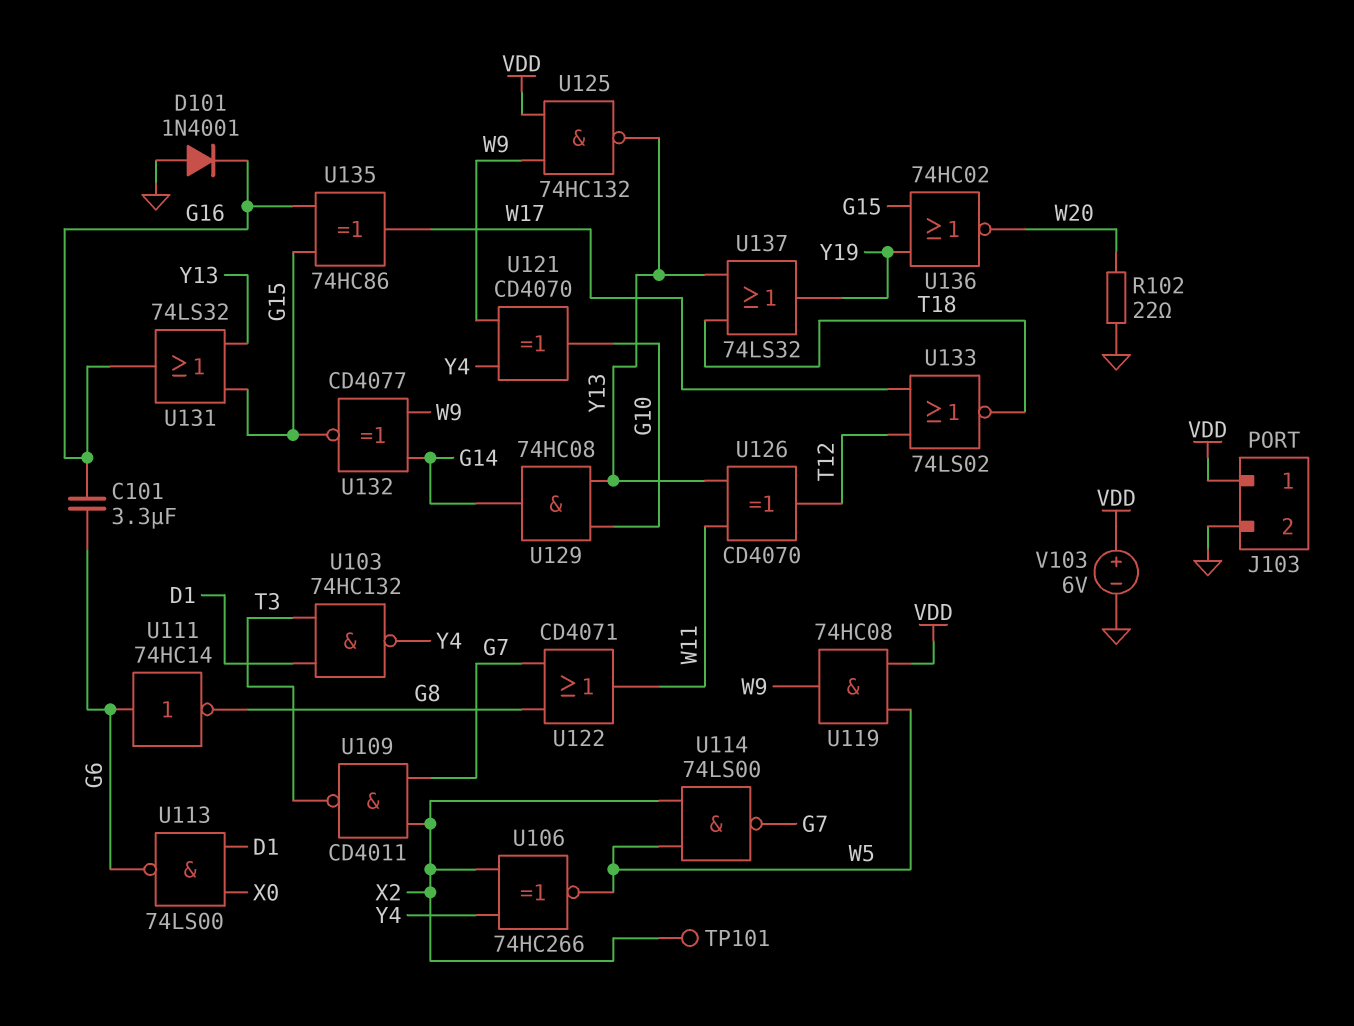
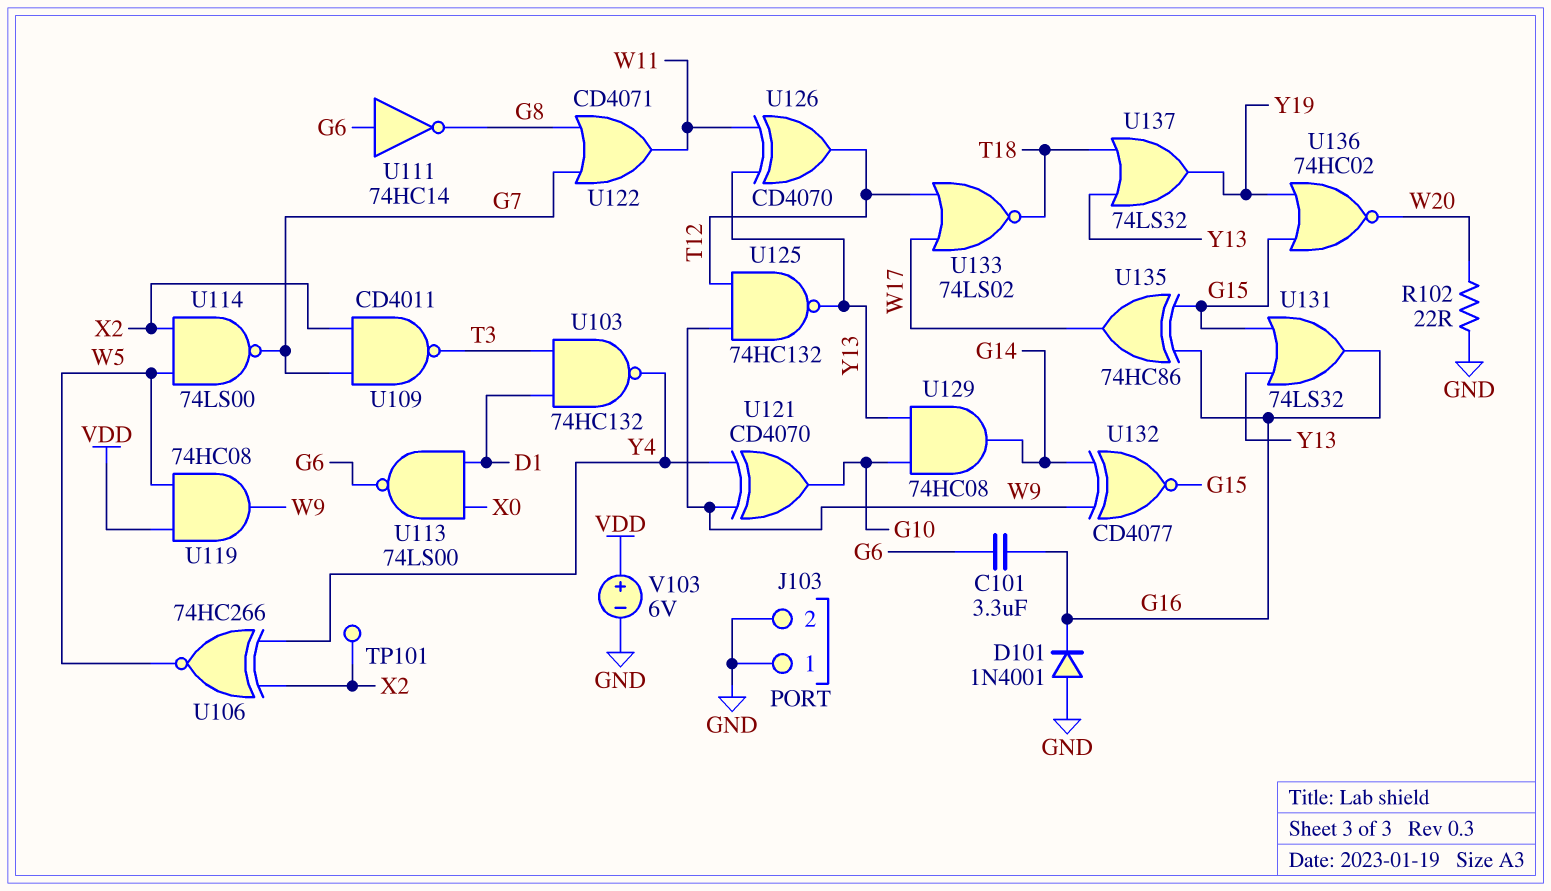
J103 pin 1: VDD -> GND
U125: NAND 74HC132 (in VDD, in W9, out Y13) -> NAND 74HC132 (in T12, in W9, out Y13)

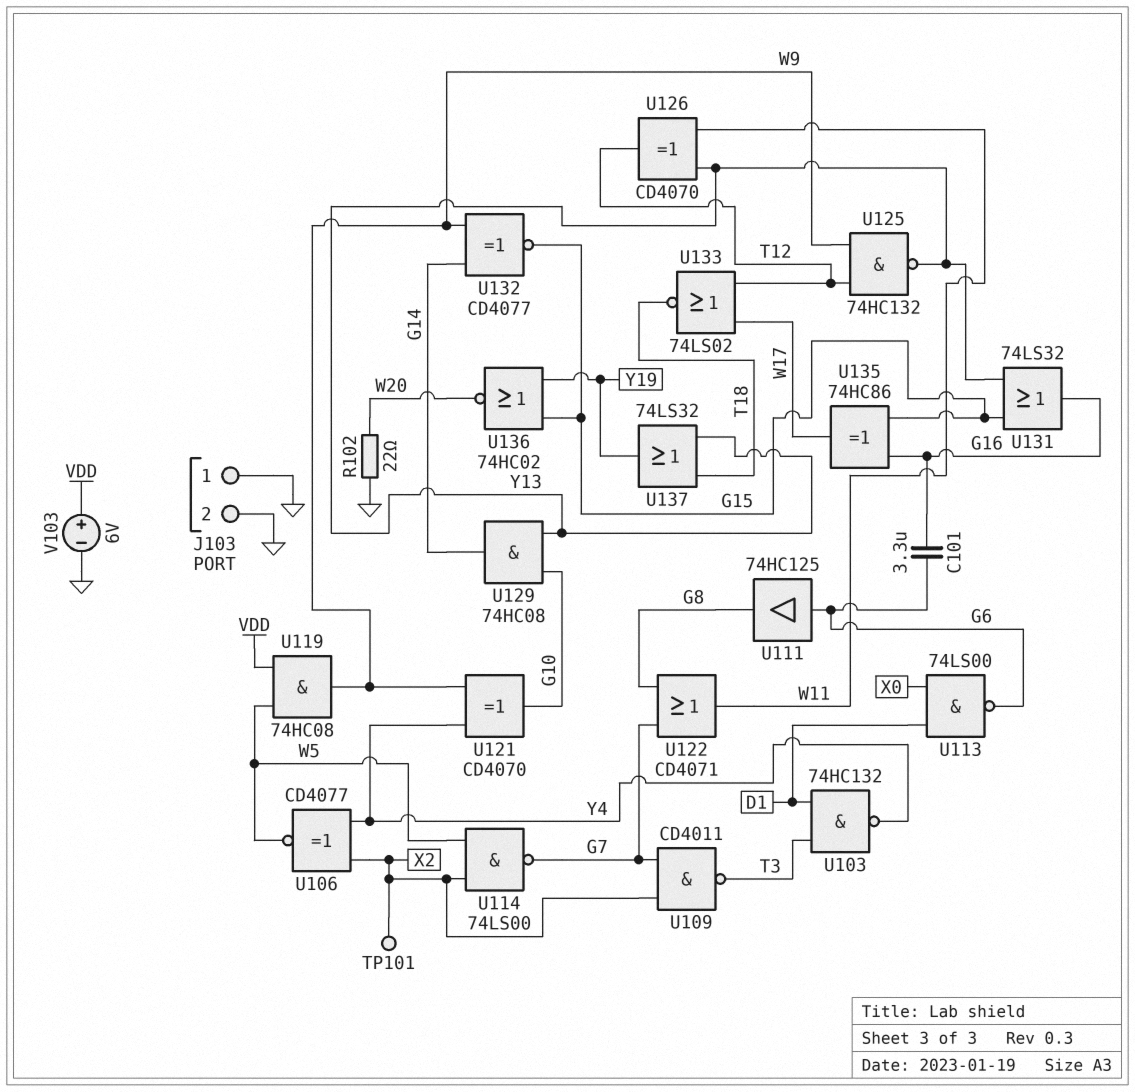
D101: diode 1N4001 (A GND, K G16) -> none
U106: XNOR 74HC266 (in X2, in Y4, out W5) -> XNOR CD4077 (in X2, in Y4, out W5)
U111: NOT 74HC14 (in G6, out G8) -> buffer 74HC125 (in G6, out G8)

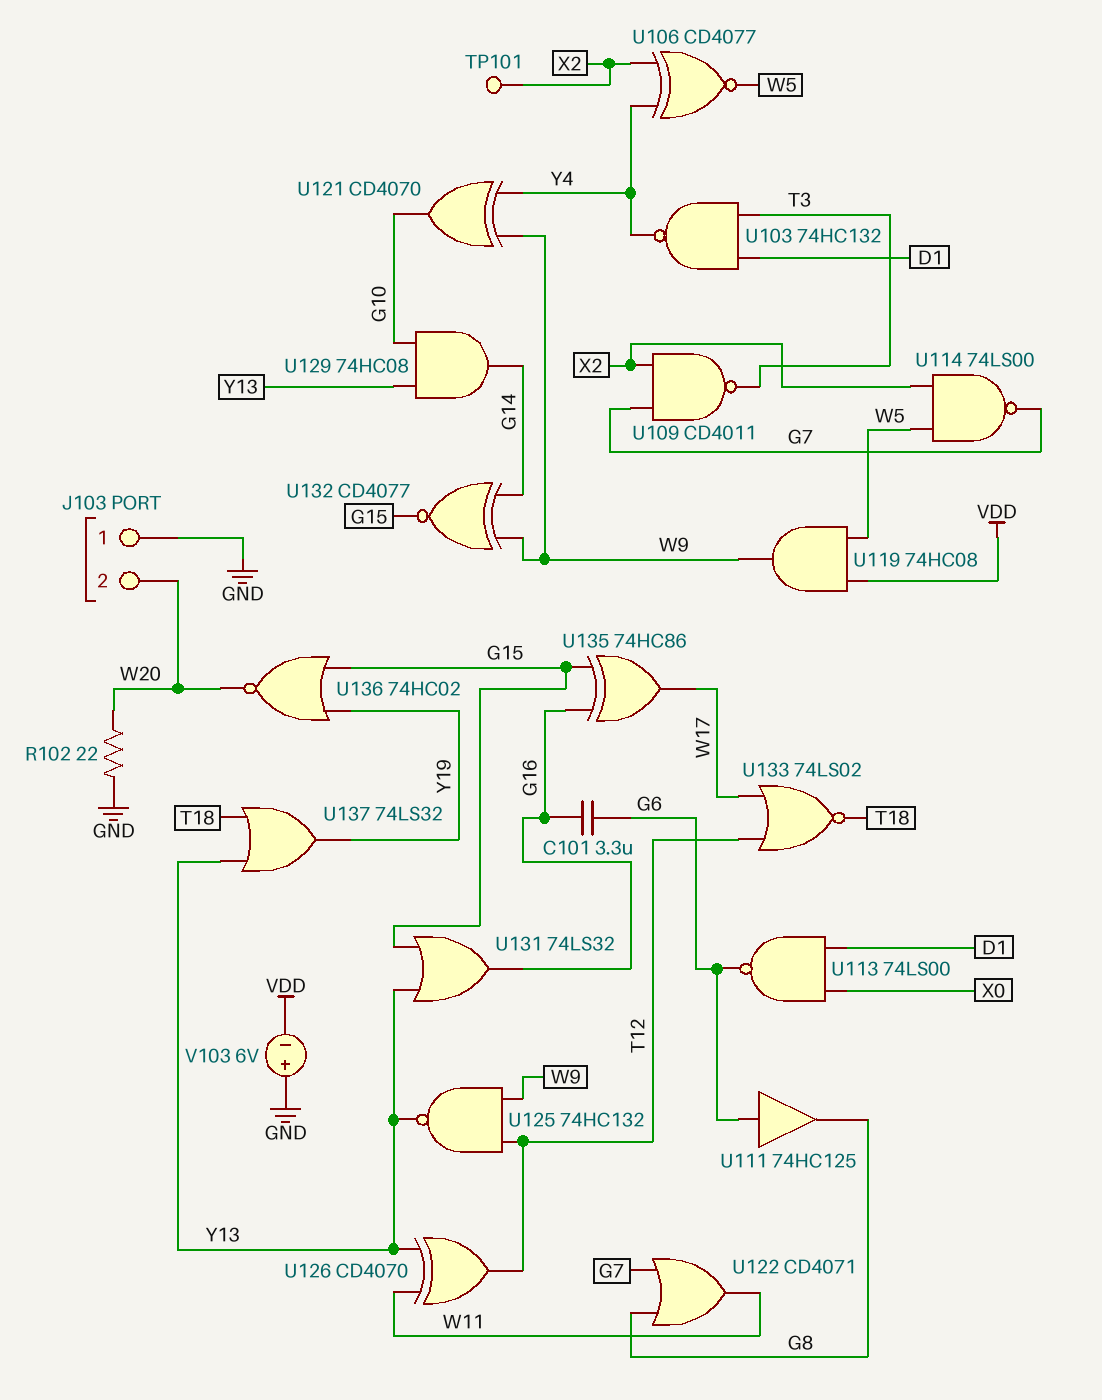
J103 pin 2: GND -> W20
V103: 6V (plus VDD, minus GND) -> 6V (plus GND, minus VDD)

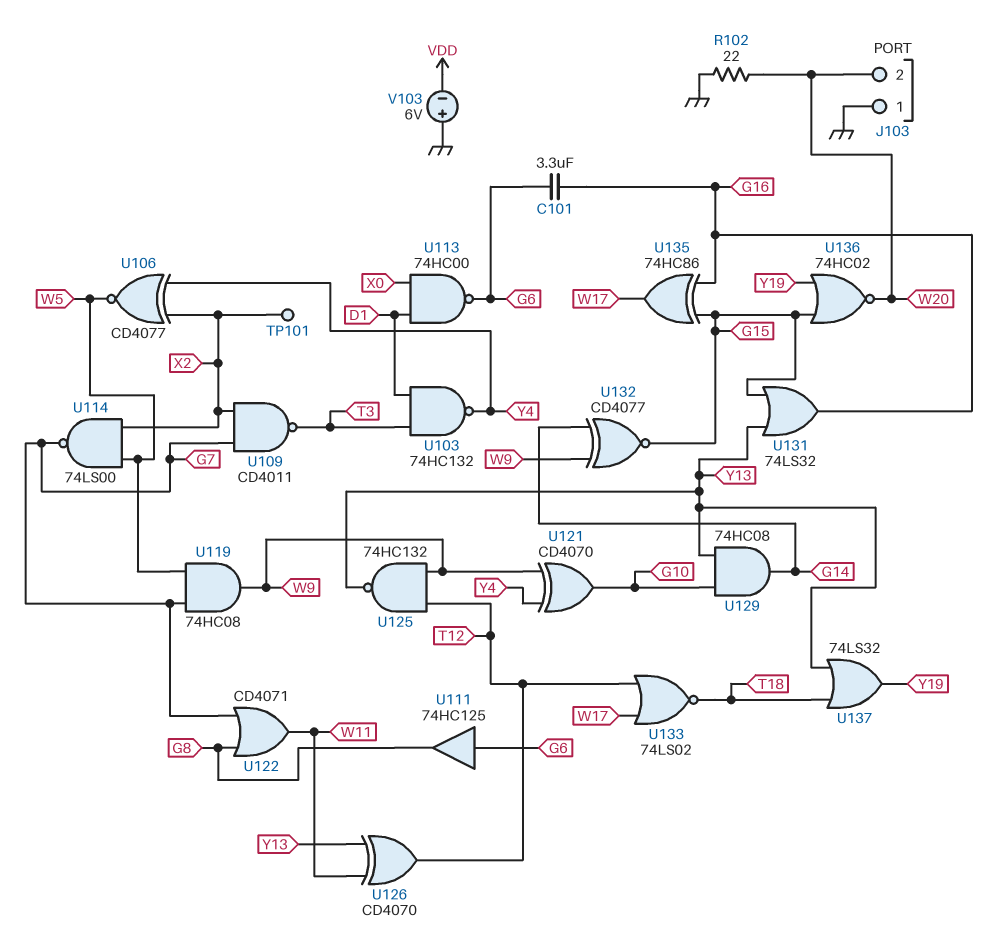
U113: NAND 74LS00 (in D1, in X0, out G6) -> NAND 74HC00 (in D1, in X0, out G6)
U119: AND 74HC08 (in VDD, in W5, out W9) -> AND 74HC08 (in G7, in W5, out W9)

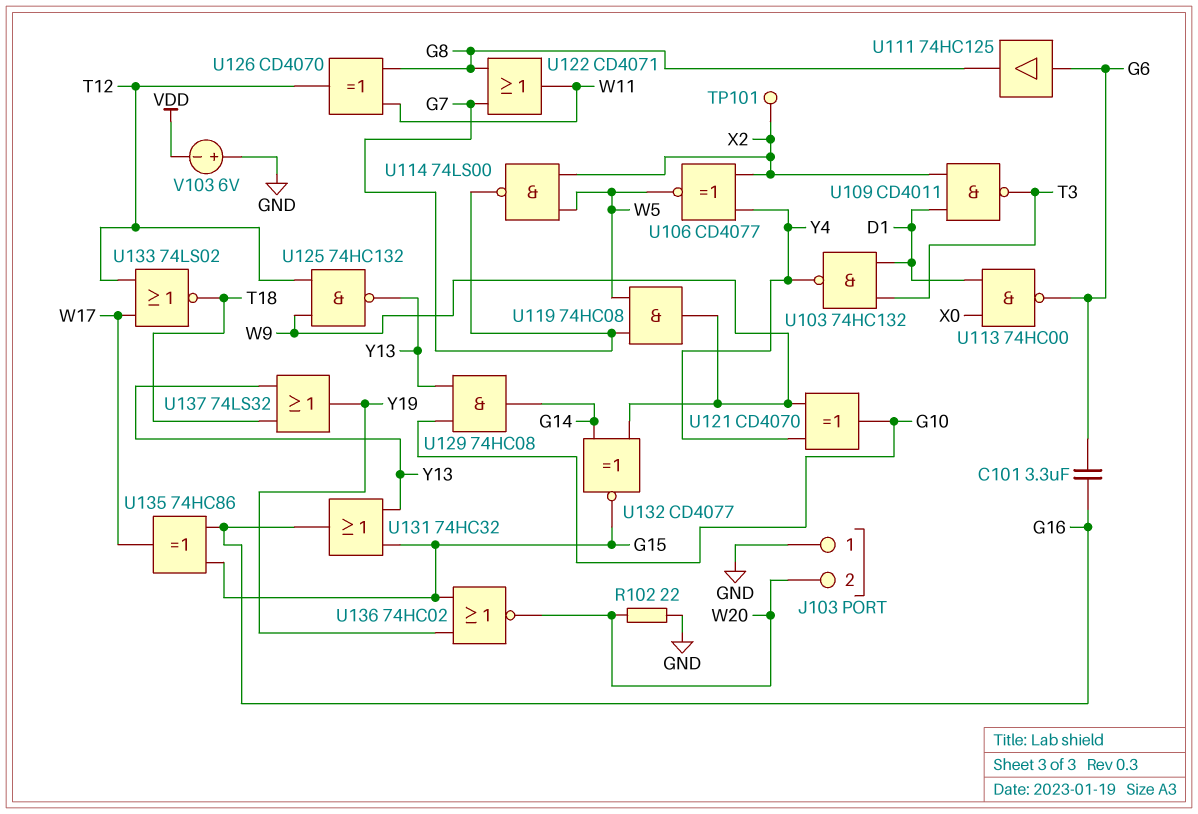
U109: NAND CD4011 (in G7, in X2, out T3) -> NAND CD4011 (in D1, in X2, out T3)
U126: XOR CD4070 (in W11, in Y13, out T12) -> XOR CD4070 (in G8, in W11, out T12)
U131: OR 74LS32 (in G15, in Y13, out G16) -> OR 74HC32 (in G15, in Y13, out G16)

